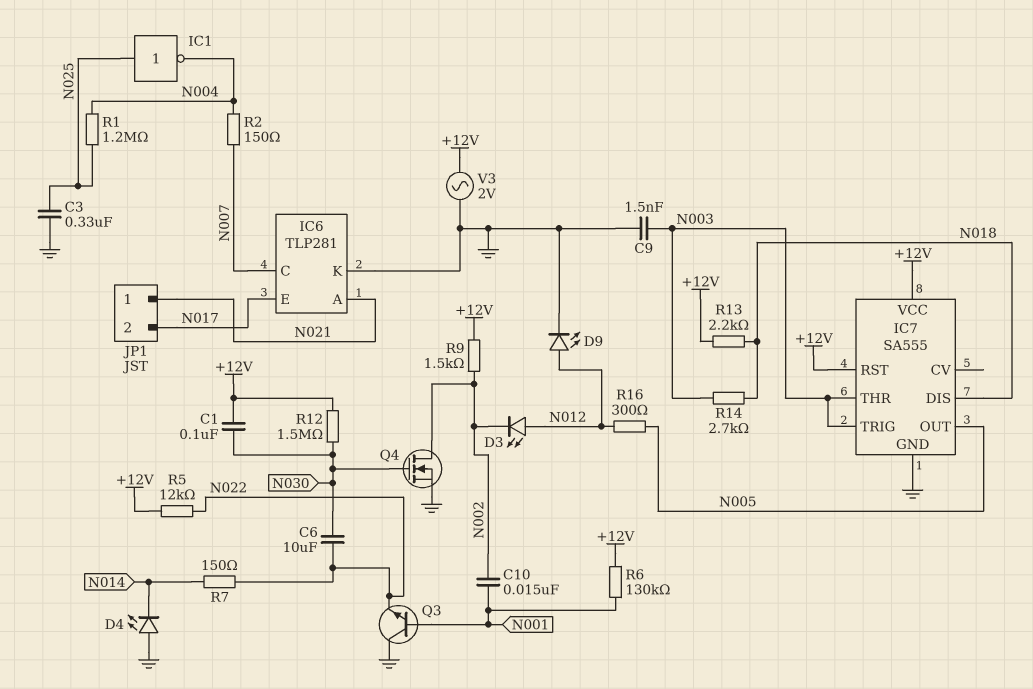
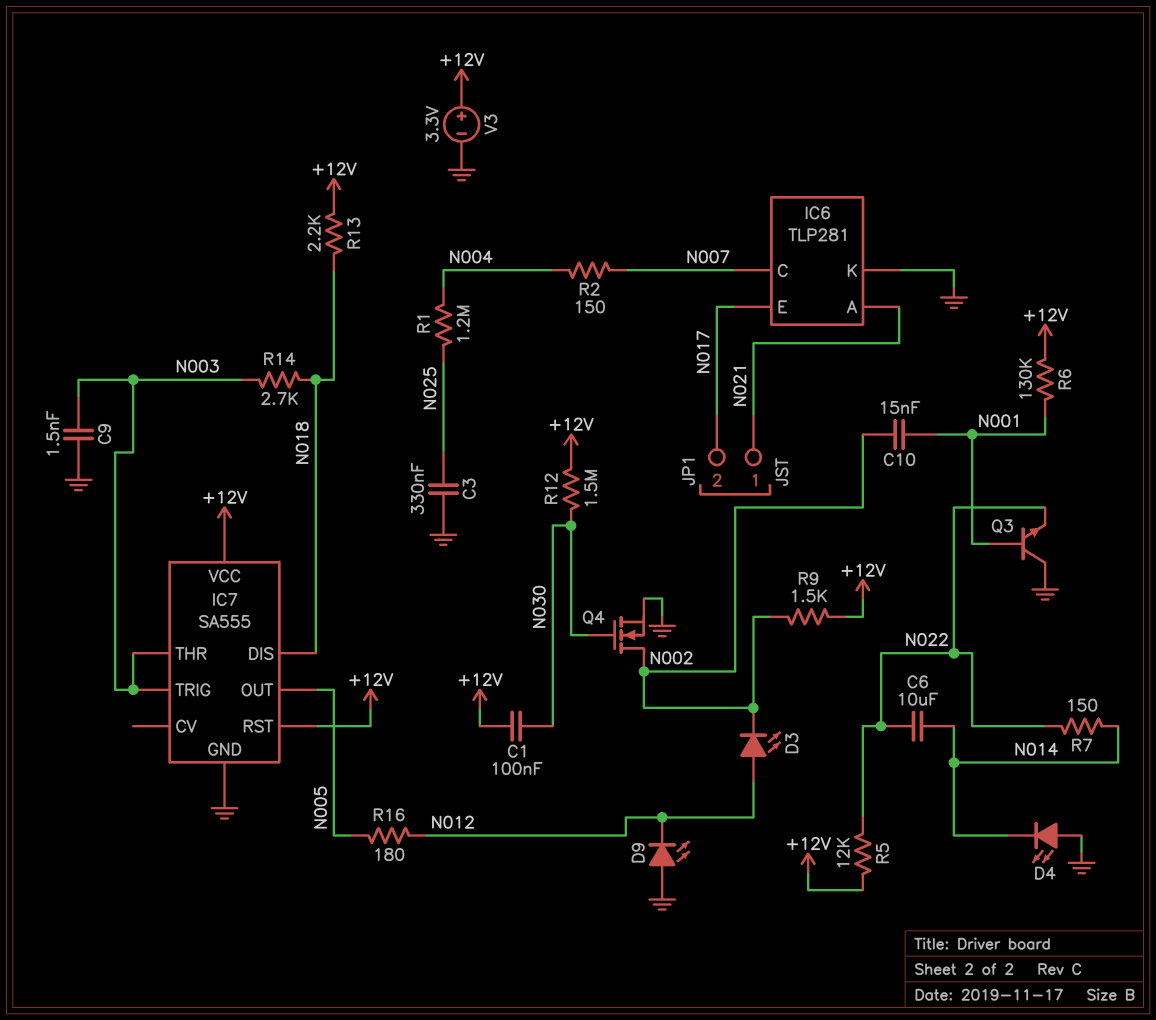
C6: 10uF (N022, N030) -> 10uF (N014, N022)
D9: LED (A N012, K GND) -> LED (A GND, K N012)
IC1: NOT (in N025, out N004) -> none
R16: 300 (N005, N012) -> 180 (N005, N012)
V3: AC 2V (+12V, GND) -> 3.3V (plus +12V, minus GND)

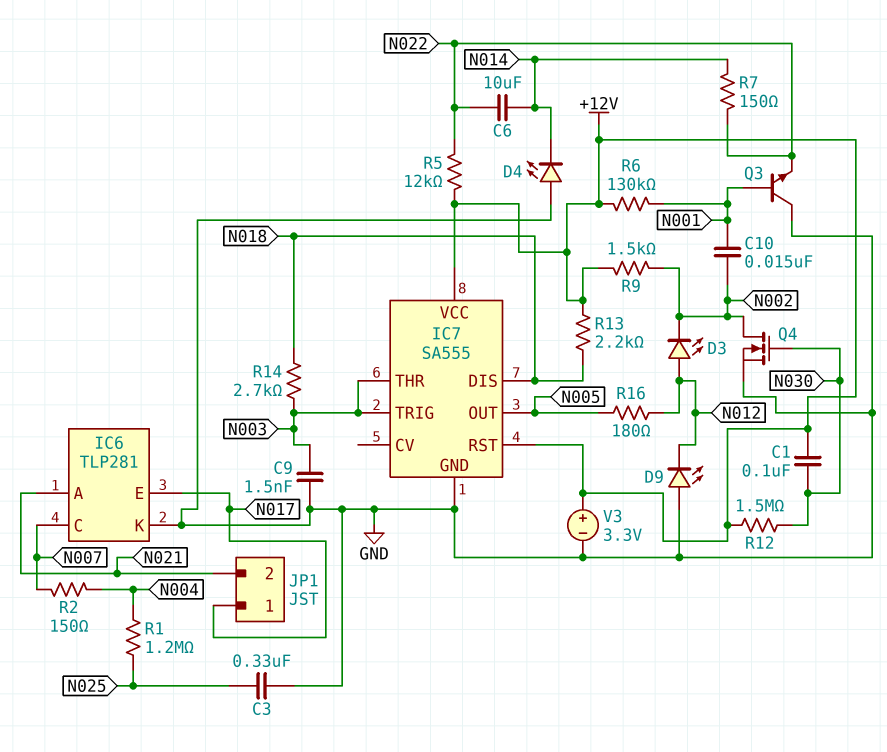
JP1 pin 1: N021 -> N017
JP1 pin 2: N017 -> N021

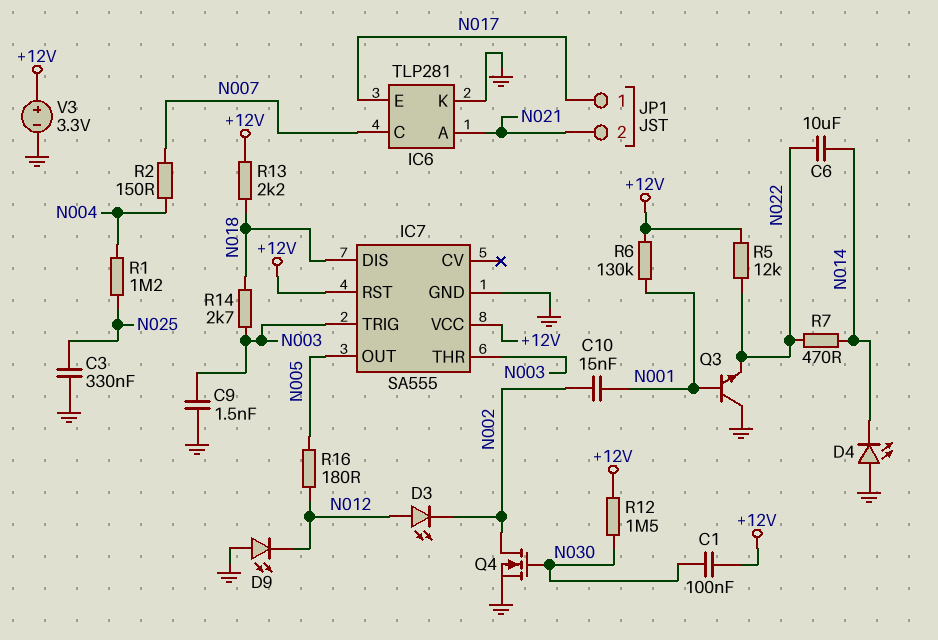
R7: 150 (N014, N022) -> 470 (N014, N022)
R9: 1.5k (+12V, N002) -> none

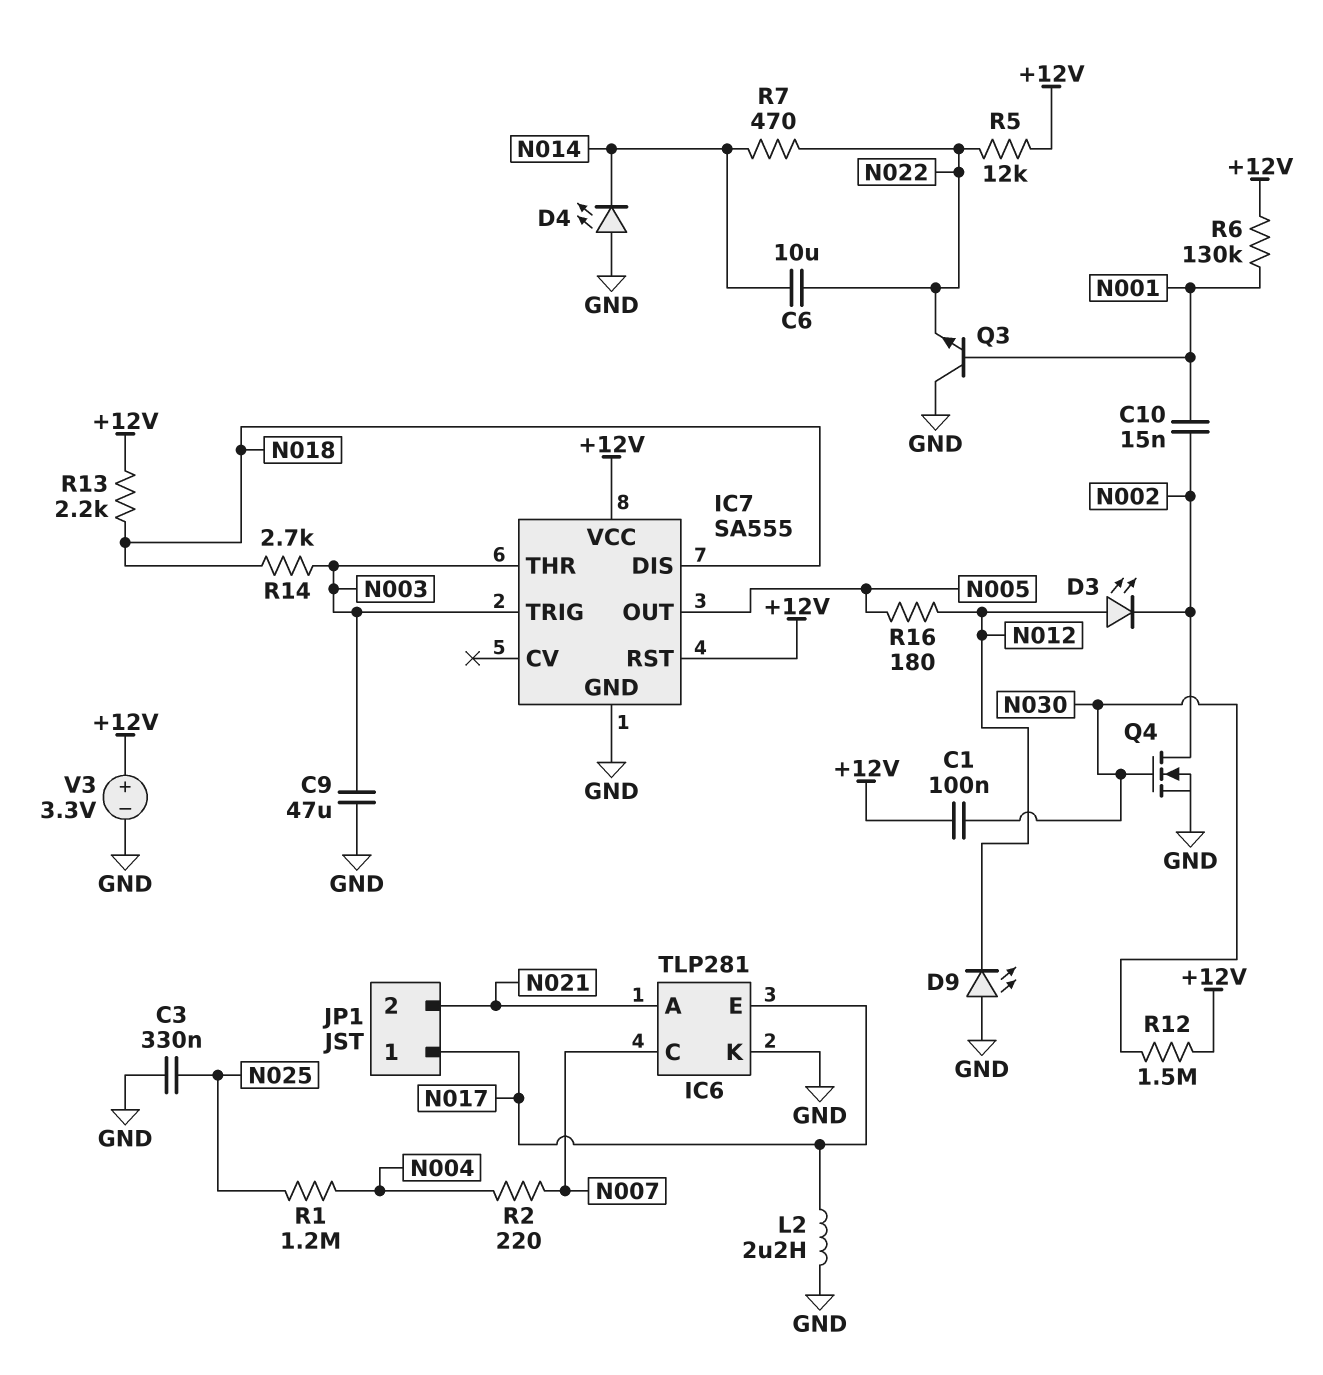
C9: 1.5nF (GND, N003) -> 47uF (GND, N003)
L2: none -> 2.2uH (GND, N017)
R2: 150 (N004, N007) -> 220 (N004, N007)

